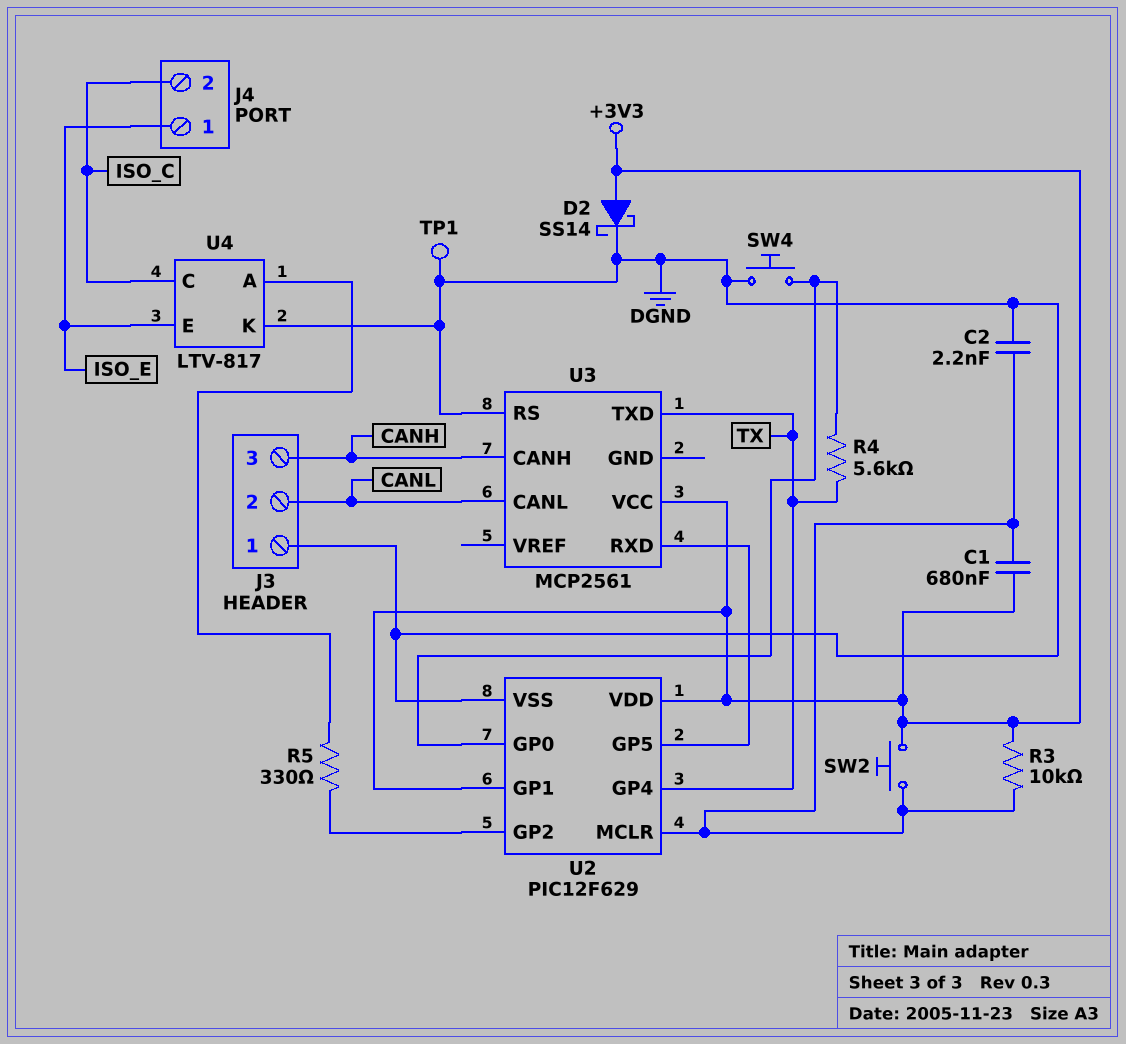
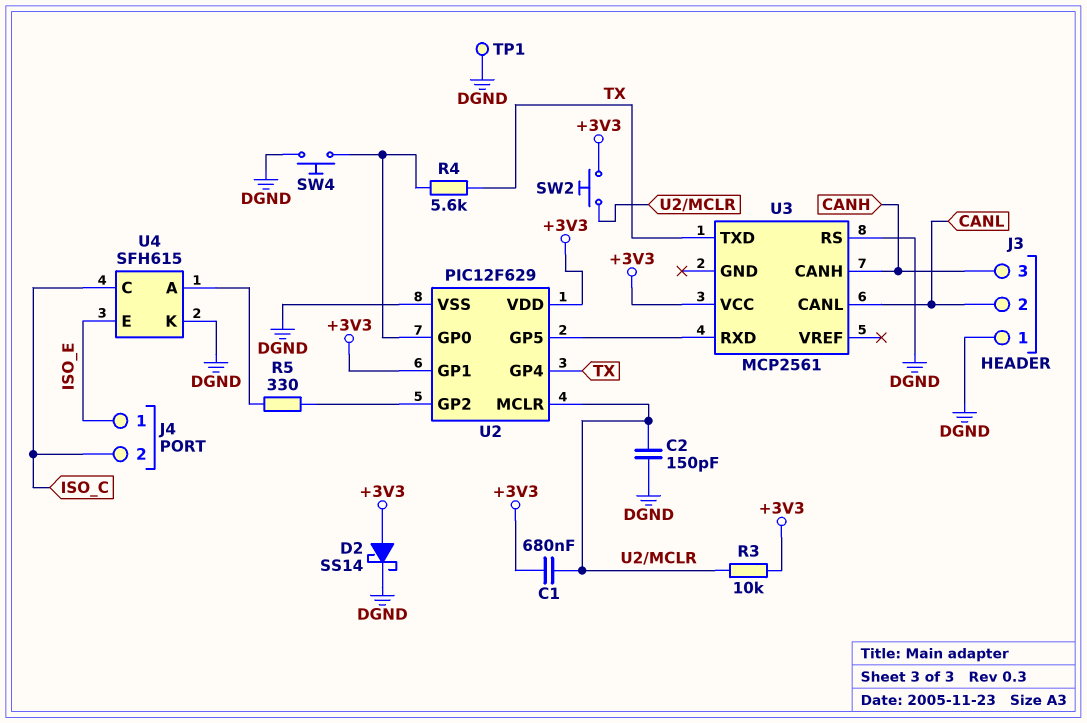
C2: 2.2nF (DGND, U2/MCLR) -> 150pF (DGND, U2/MCLR)
U4: LTV-817 -> SFH615

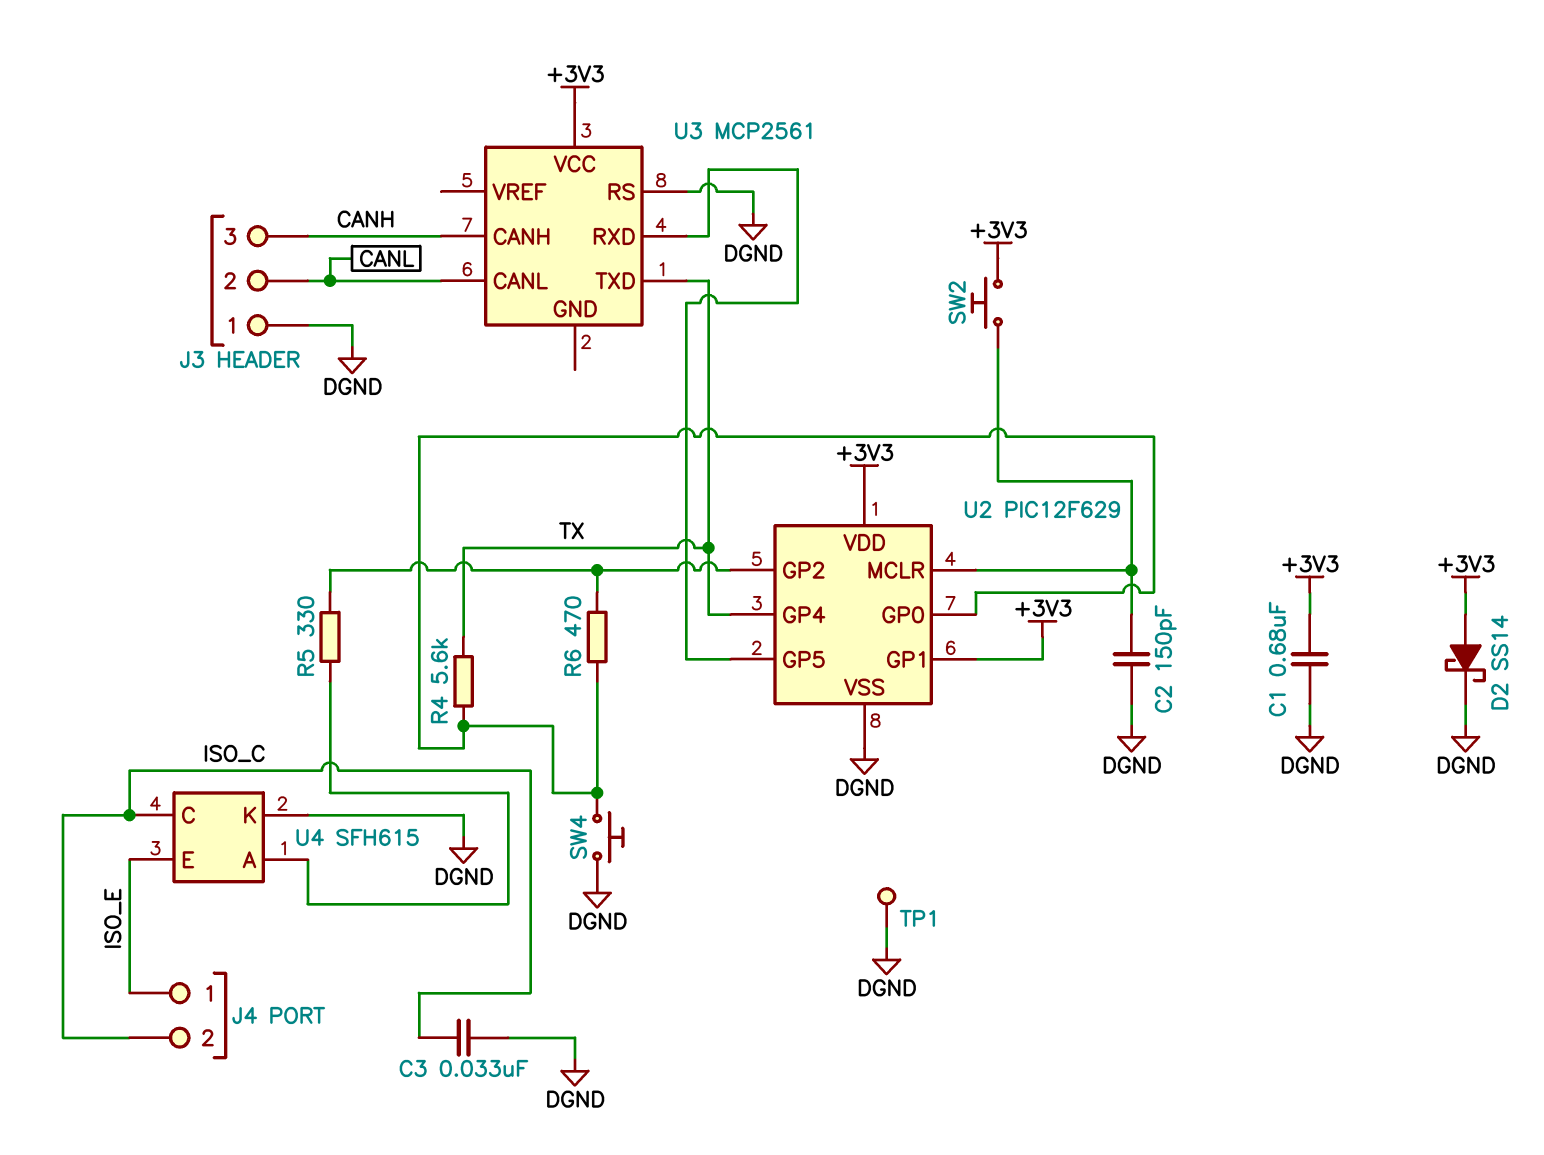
C1: 680nF (+3V3, U2/MCLR) -> 680nF (+3V3, DGND)
C3: none -> 33nF (DGND, ISO_C)
R3: 10k (+3V3, U2/MCLR) -> none
R6: none -> 470 (U2/GP0, U2/GP2)

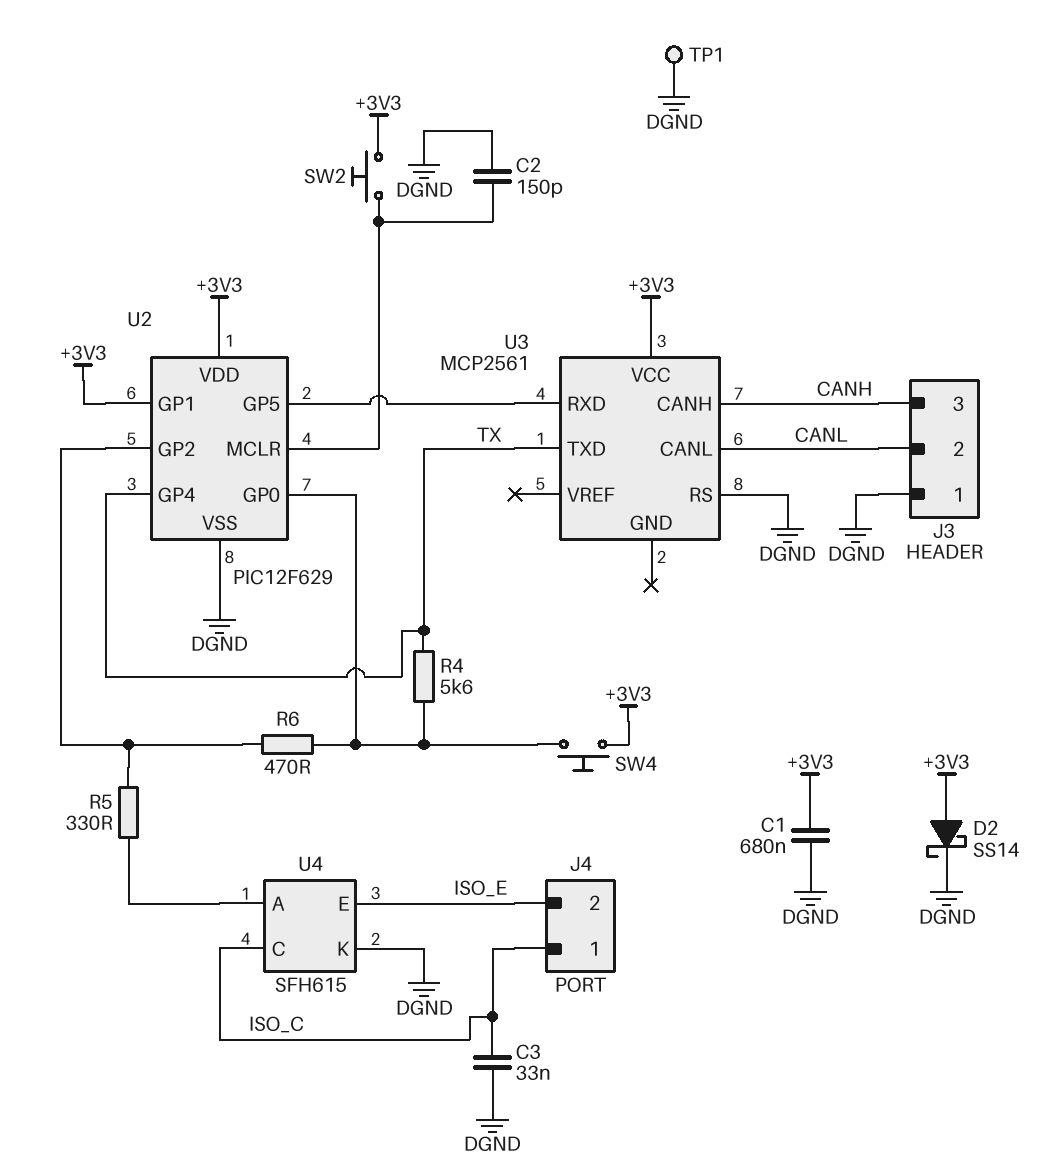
J4 pin 1: ISO_E -> ISO_C
J4 pin 2: ISO_C -> ISO_E
SW4: button (DGND, U2/GP0) -> button (+3V3, U2/GP0)

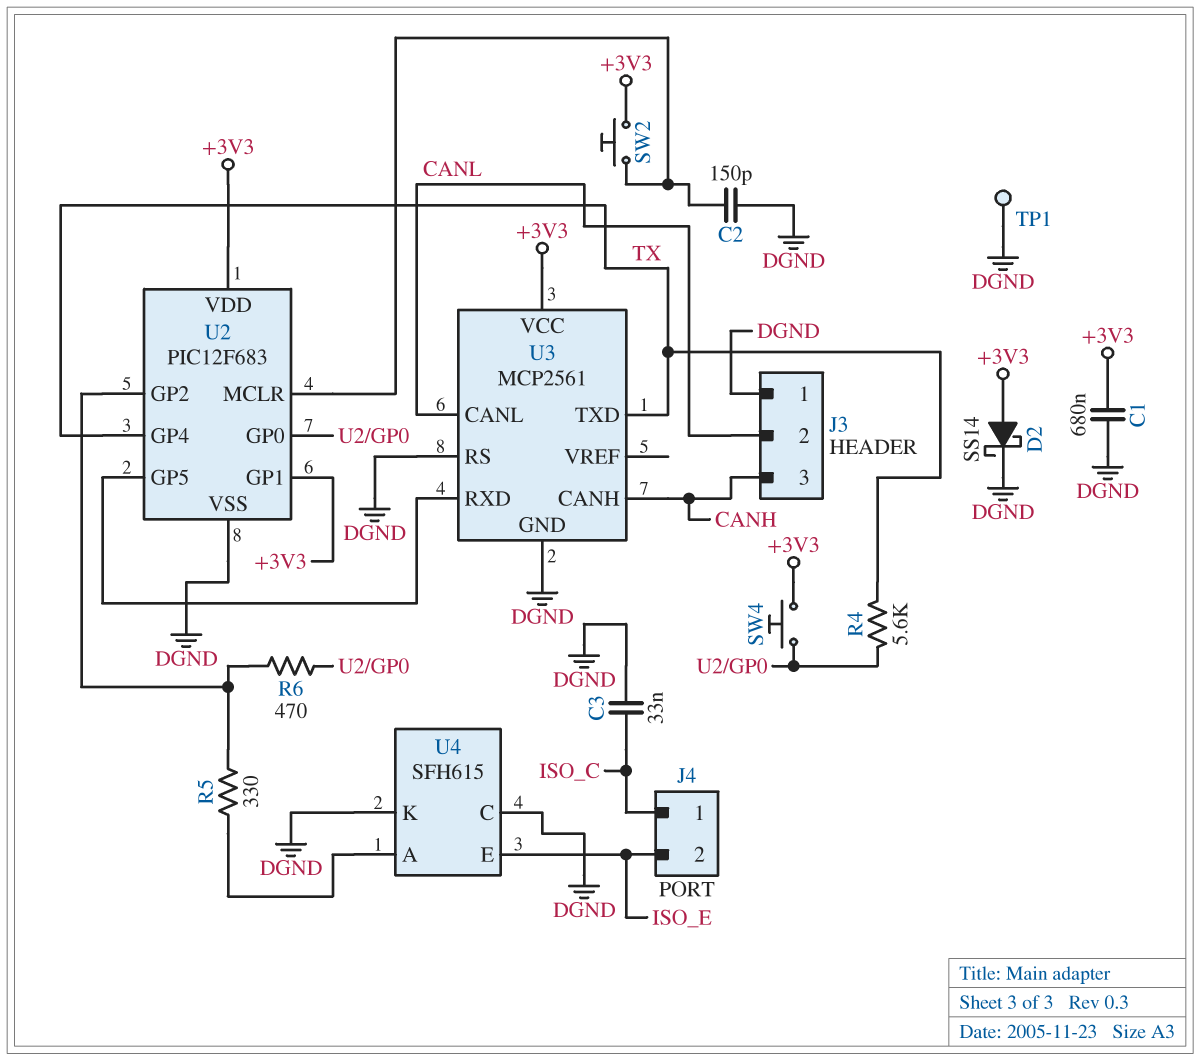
U2: PIC12F629 -> PIC12F683
U3 pin GND: none -> DGND
U4 pin C: ISO_C -> DGND

